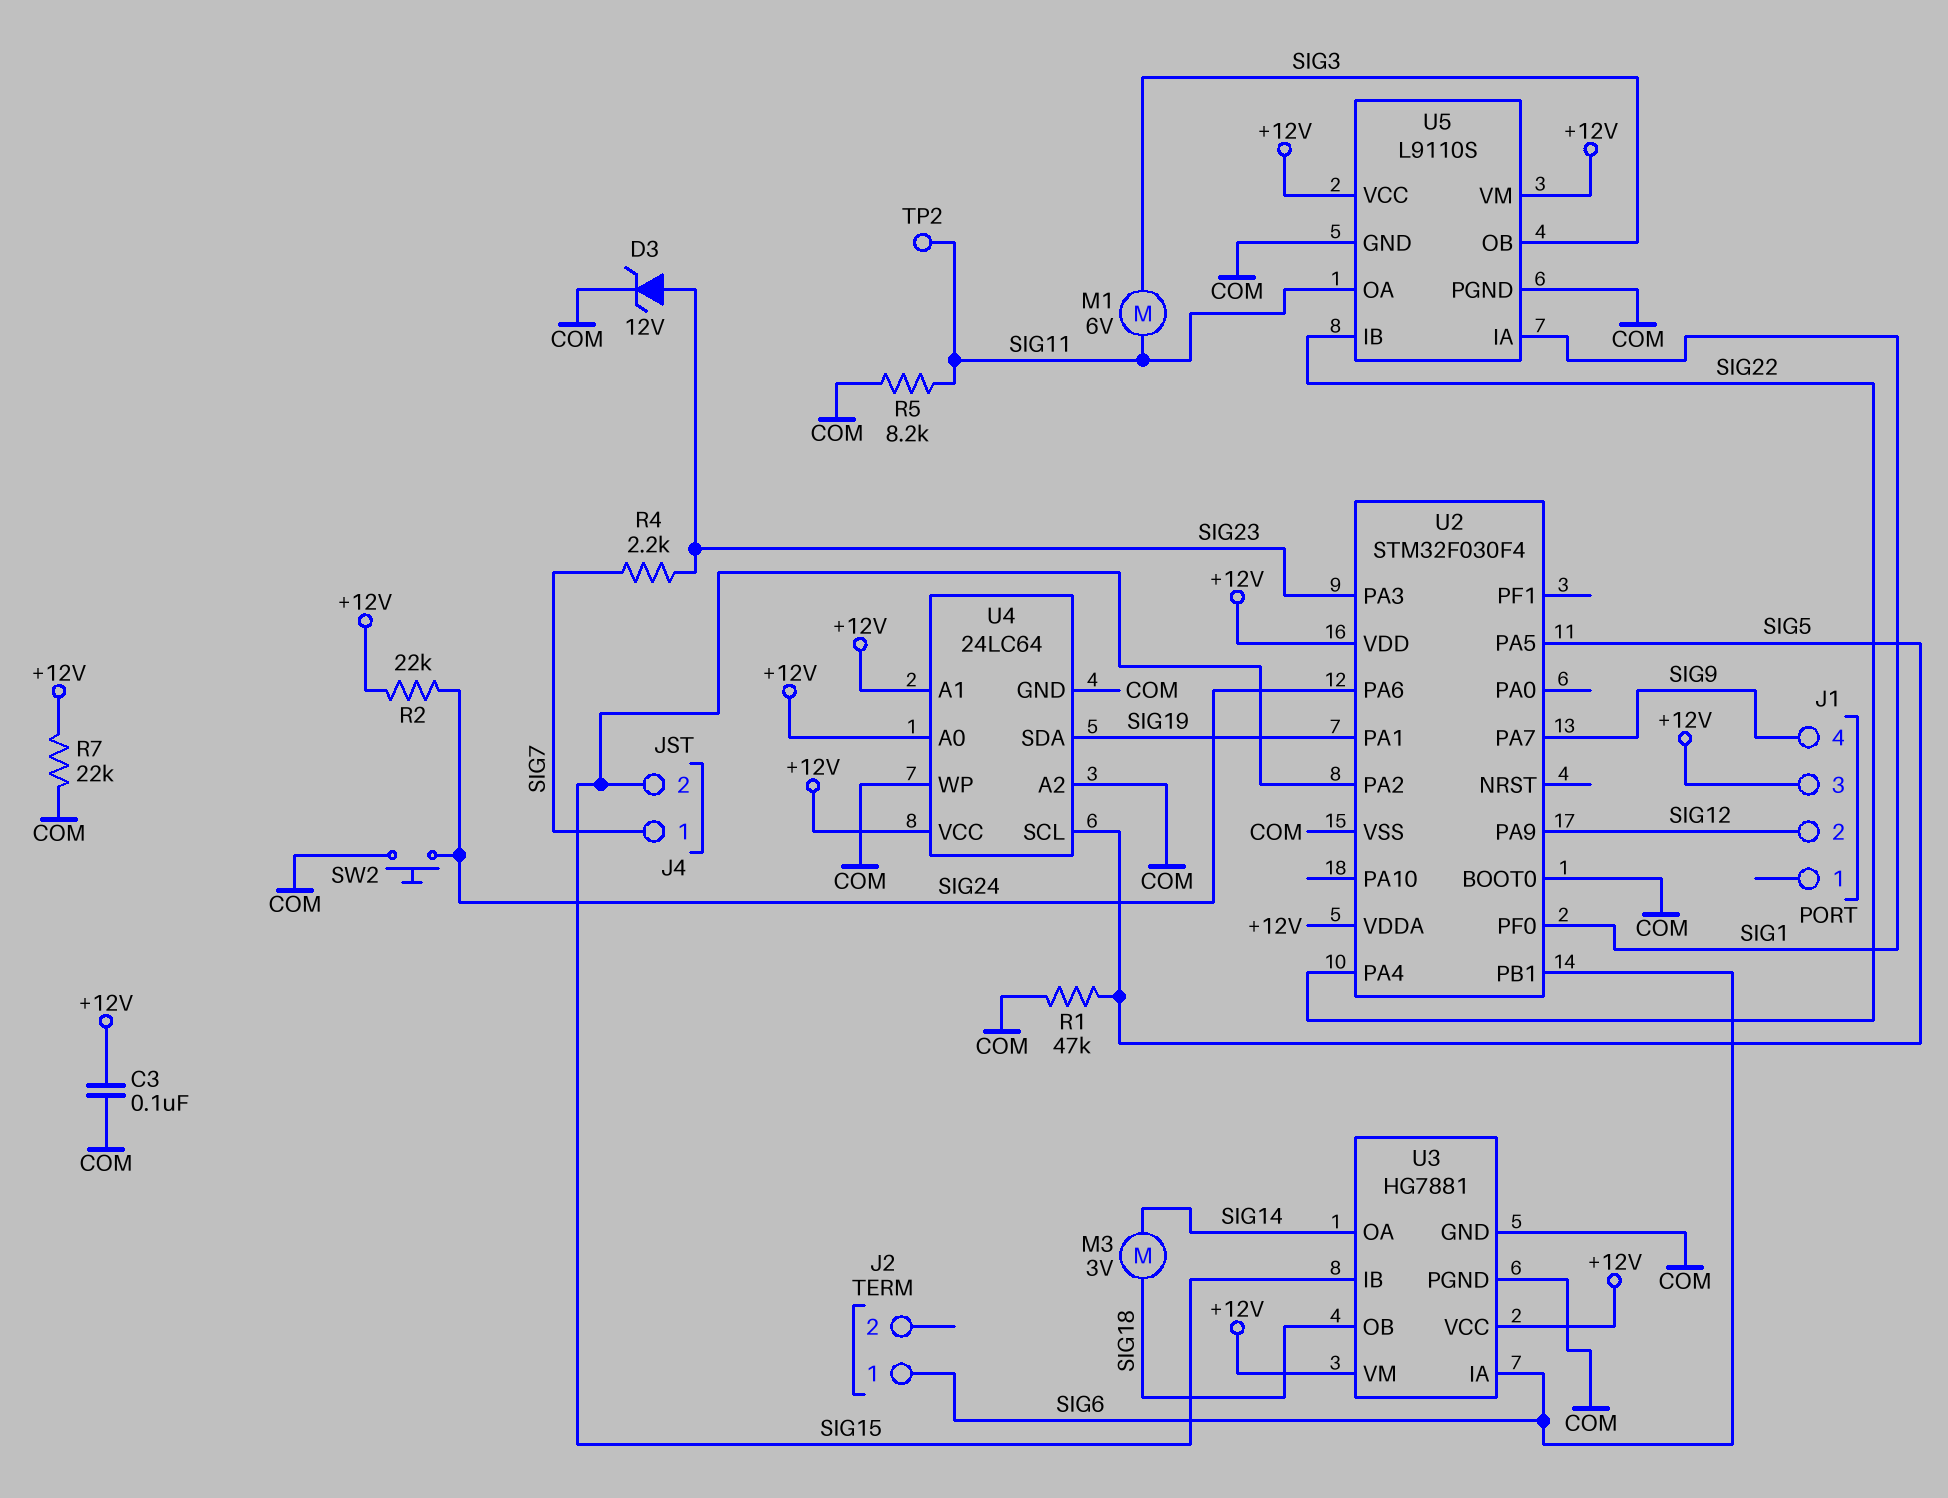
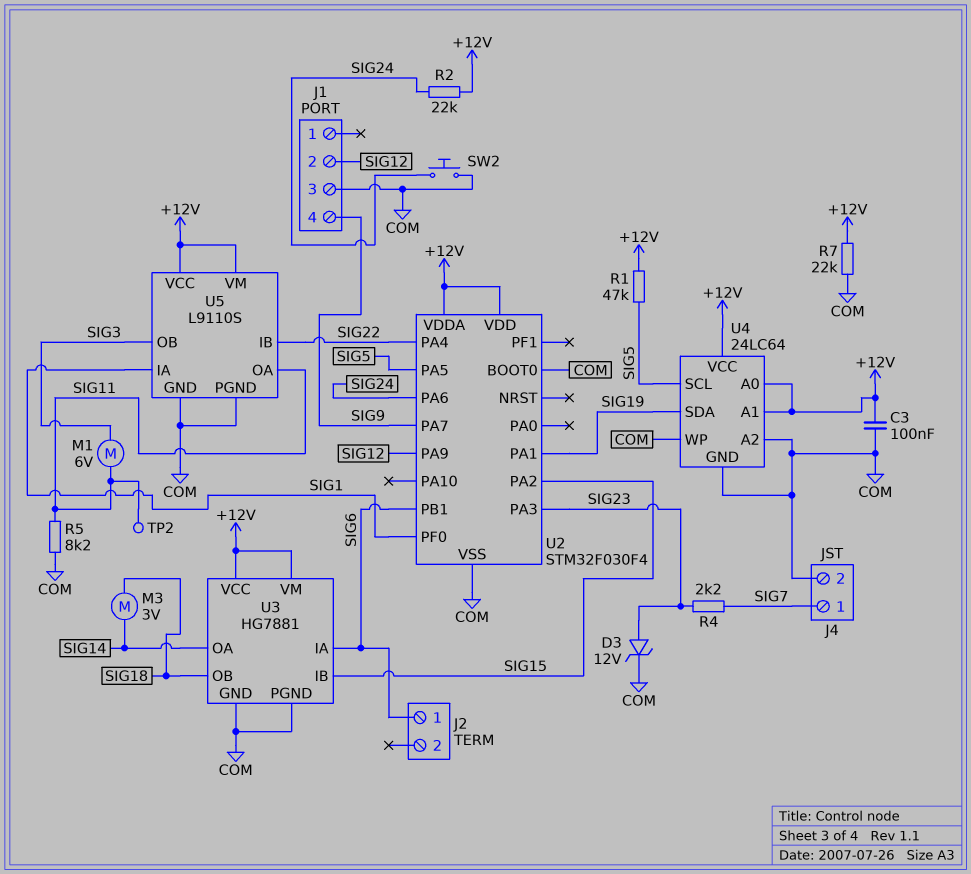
J1 pin 3: +12V -> COM
J4 pin 2: SIG15 -> COM
R1: 47k (COM, SIG5) -> 47k (+12V, SIG5)

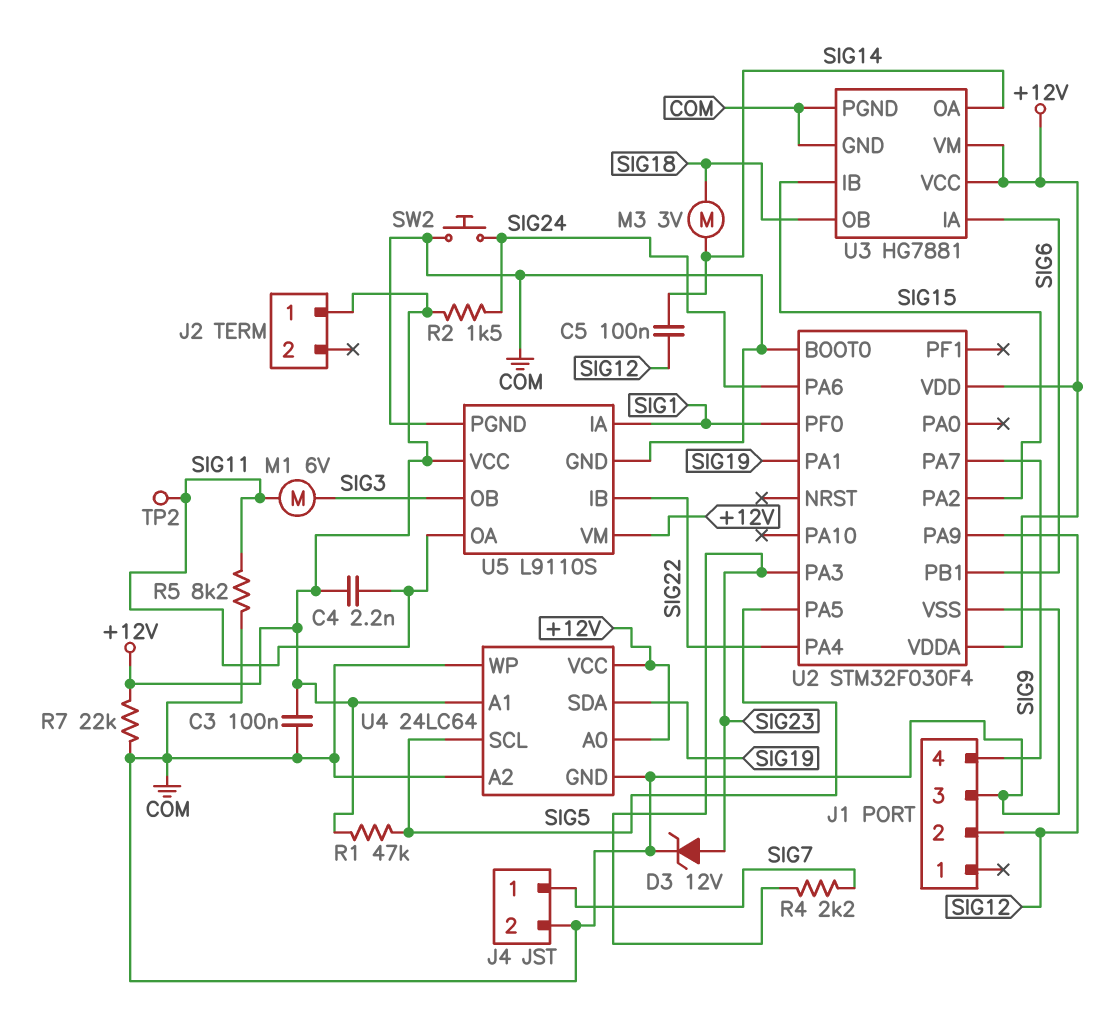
C4: none -> 2.2nF (+12V, SIG11)
C5: none -> 100nF (SIG12, SIG14)
J2 pin 1: SIG6 -> +12V
R2: 22k (+12V, SIG24) -> 1.5k (+12V, SIG24)

